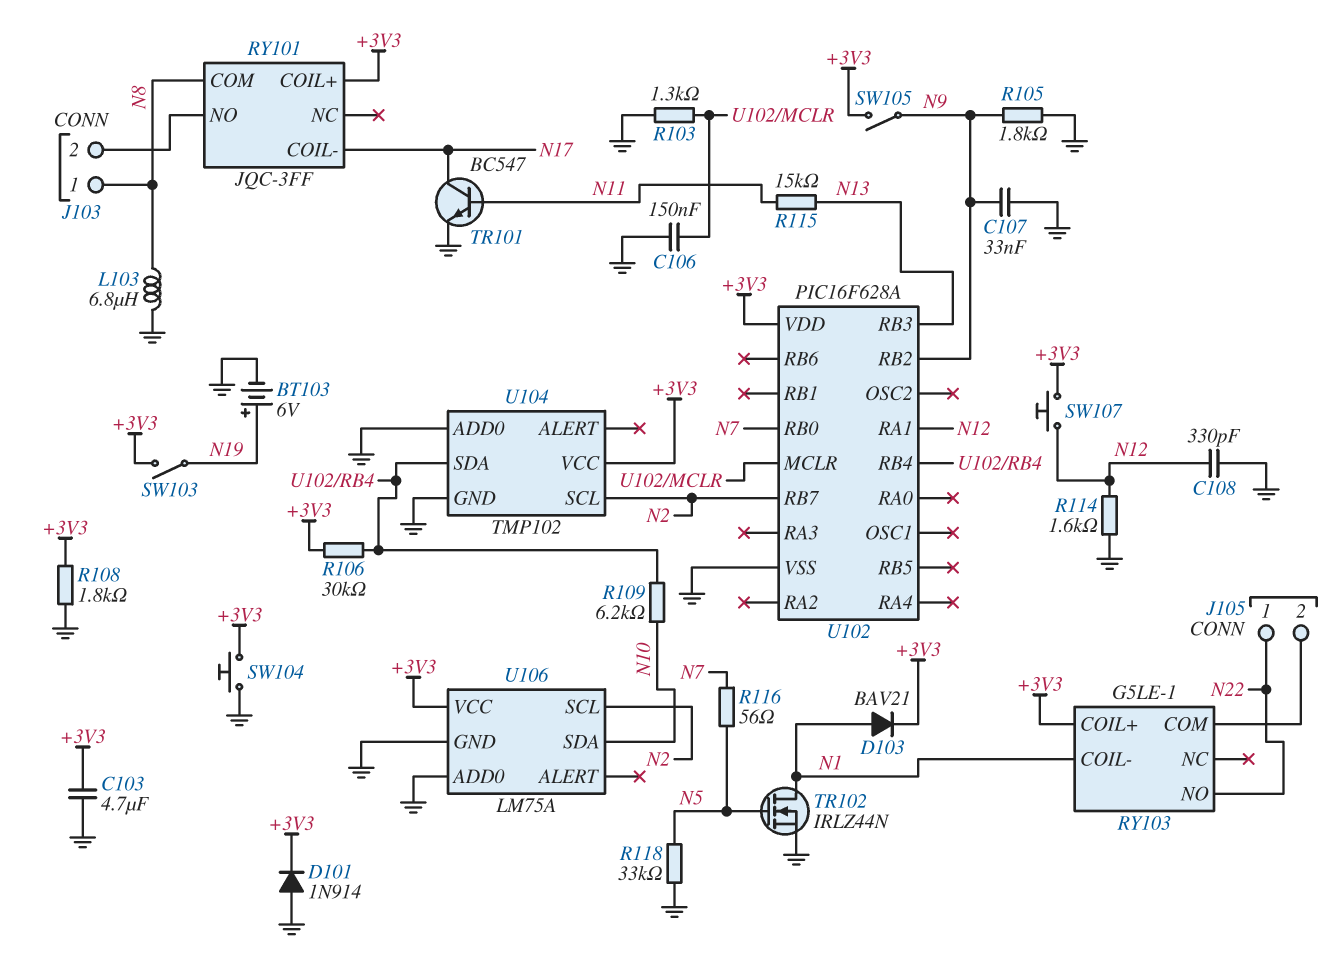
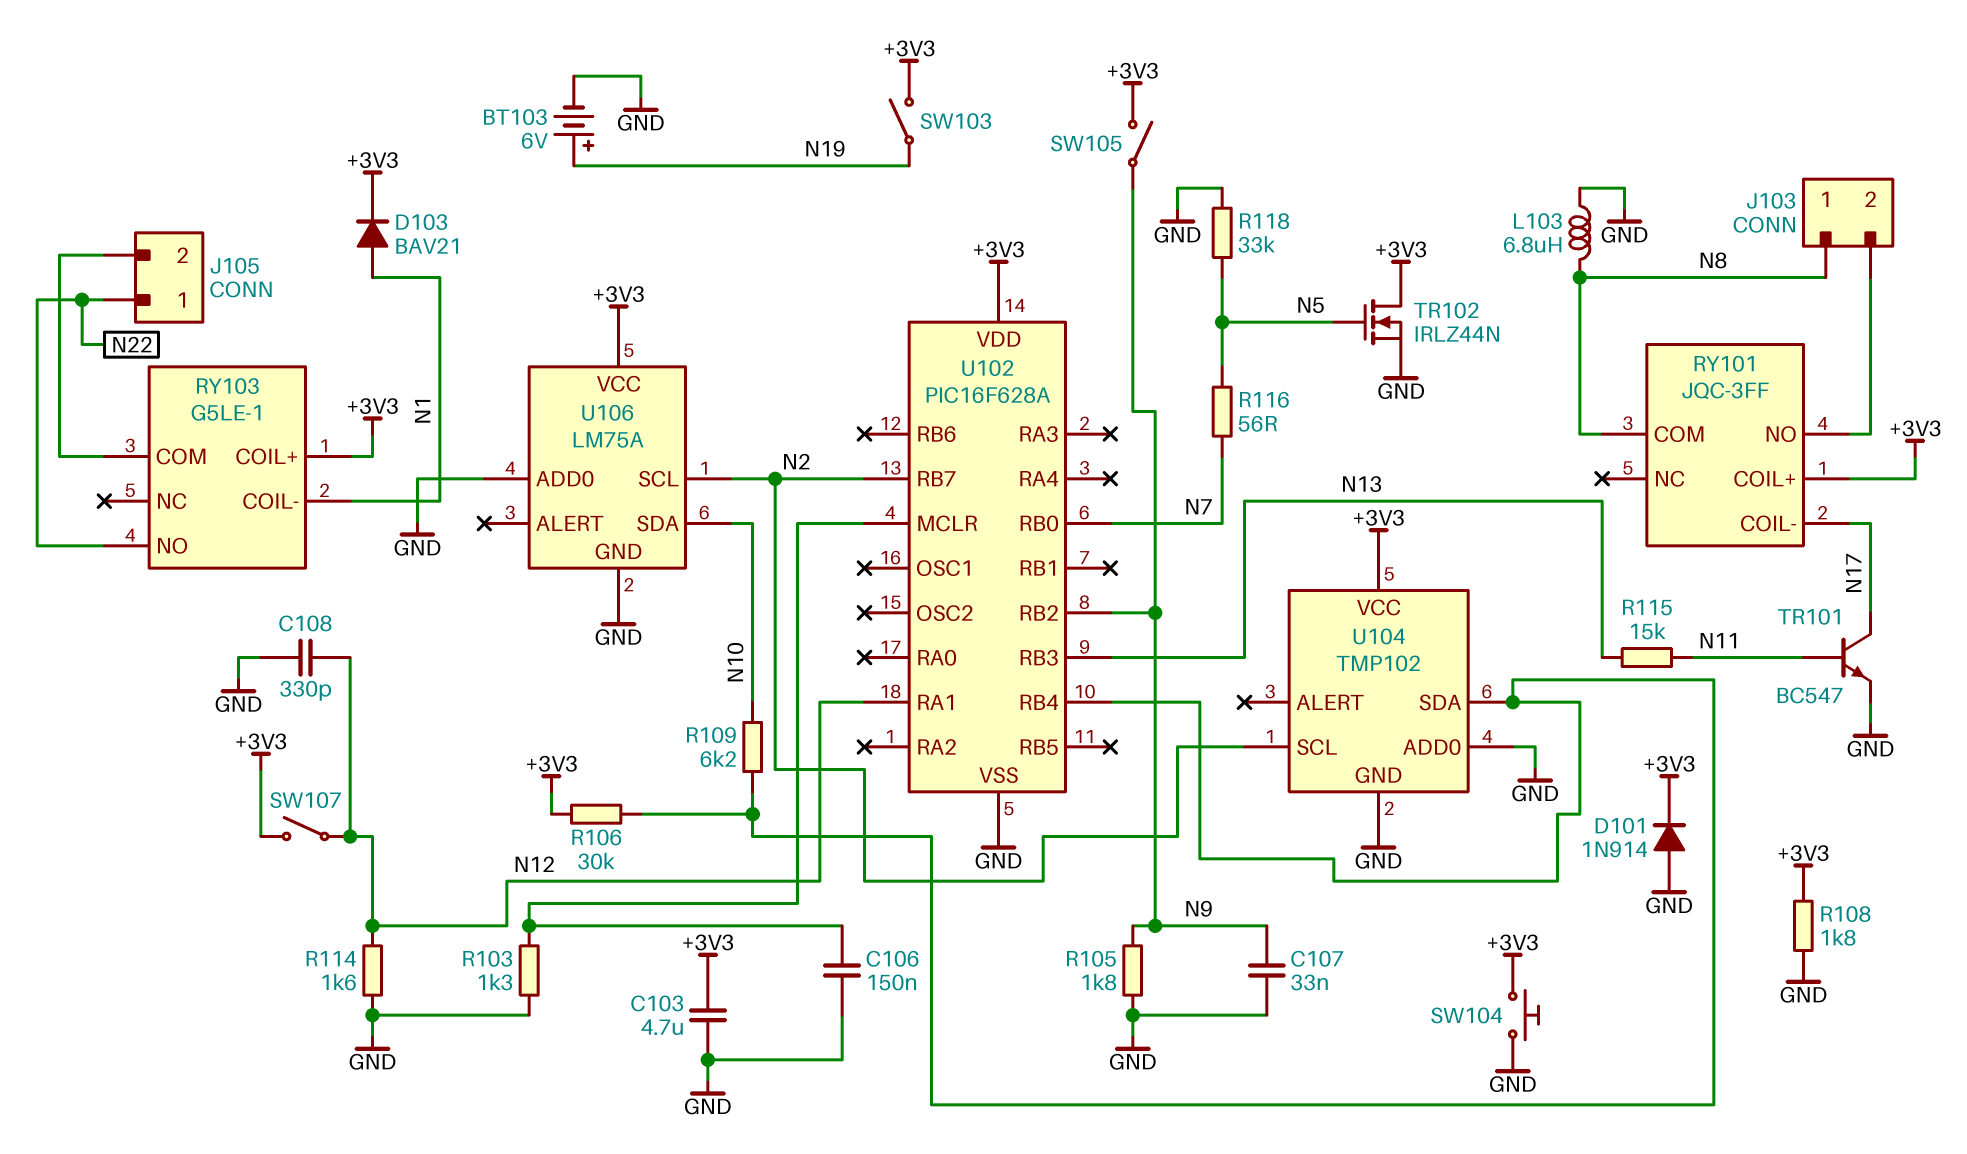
SW107: button (+3V3, N12) -> switch (+3V3, N12)
TR102: NMOS IRLZ44N (G N5, D N1, S GND) -> NMOS IRLZ44N (G N5, D +3V3, S GND)

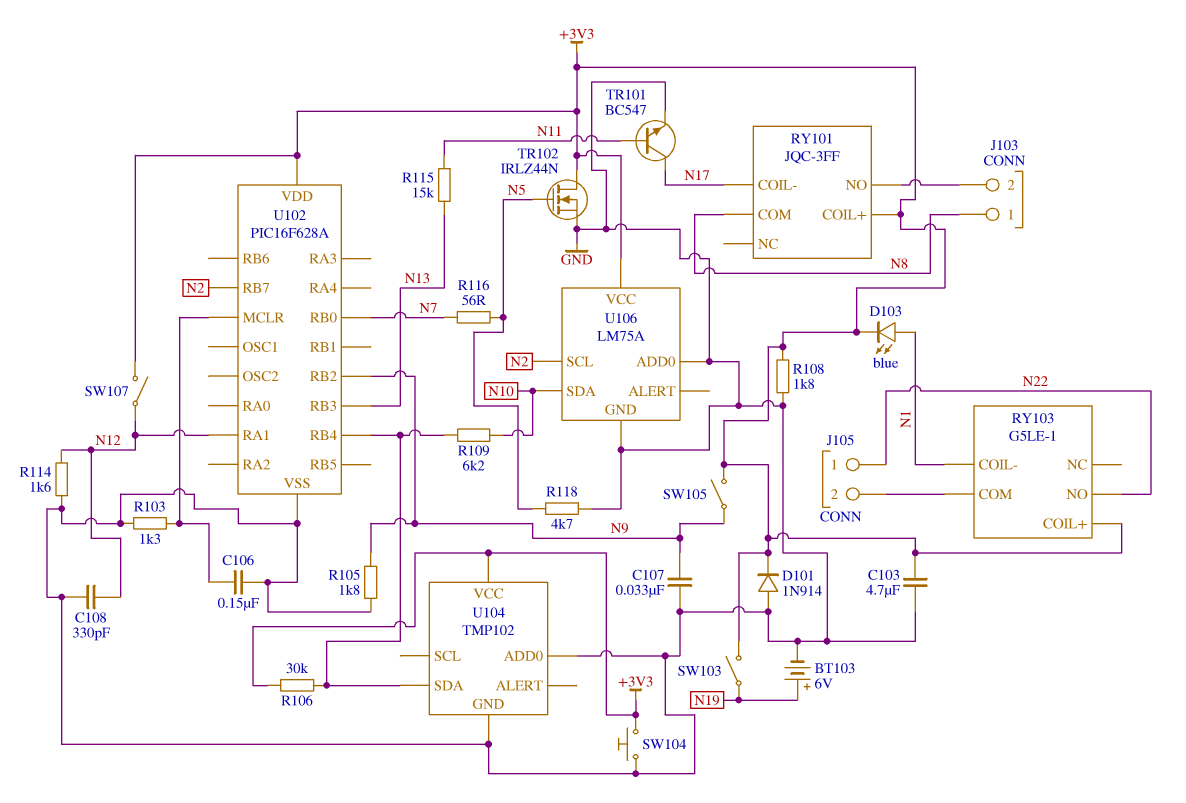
D103: diode BAV21 (A N1, K +3V3) -> LED blue (A N1, K +3V3)
L103: 6.8uH (GND, N8) -> none
R118: 33k (GND, N5) -> 4.7k (GND, N5)
U104 pin SCL: N2 -> none

